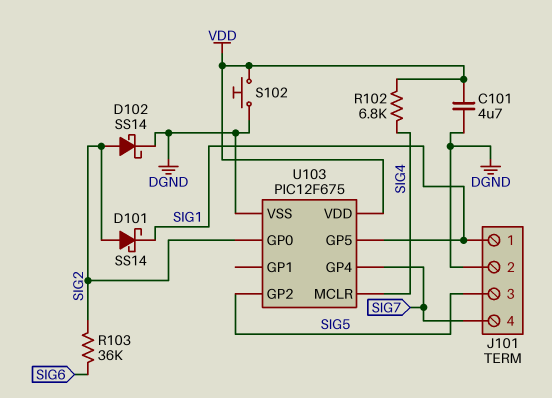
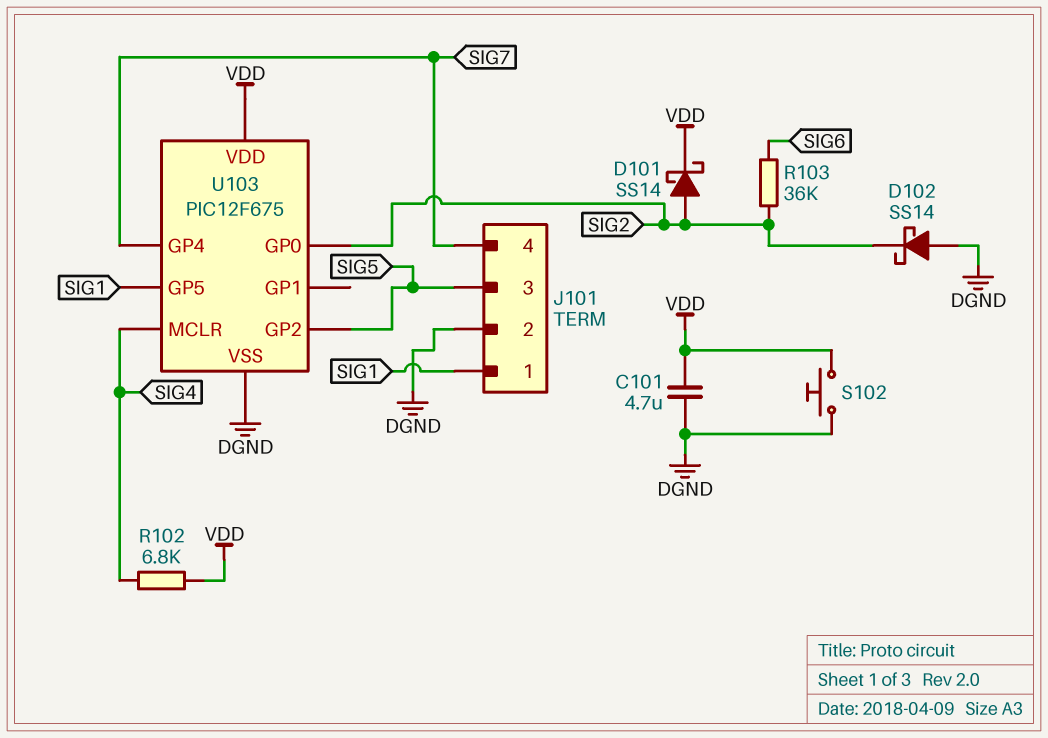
D101: schottky SS14 (A SIG2, K SIG1) -> schottky SS14 (A SIG2, K VDD)
D102: schottky SS14 (A SIG2, K DGND) -> schottky SS14 (A DGND, K SIG2)

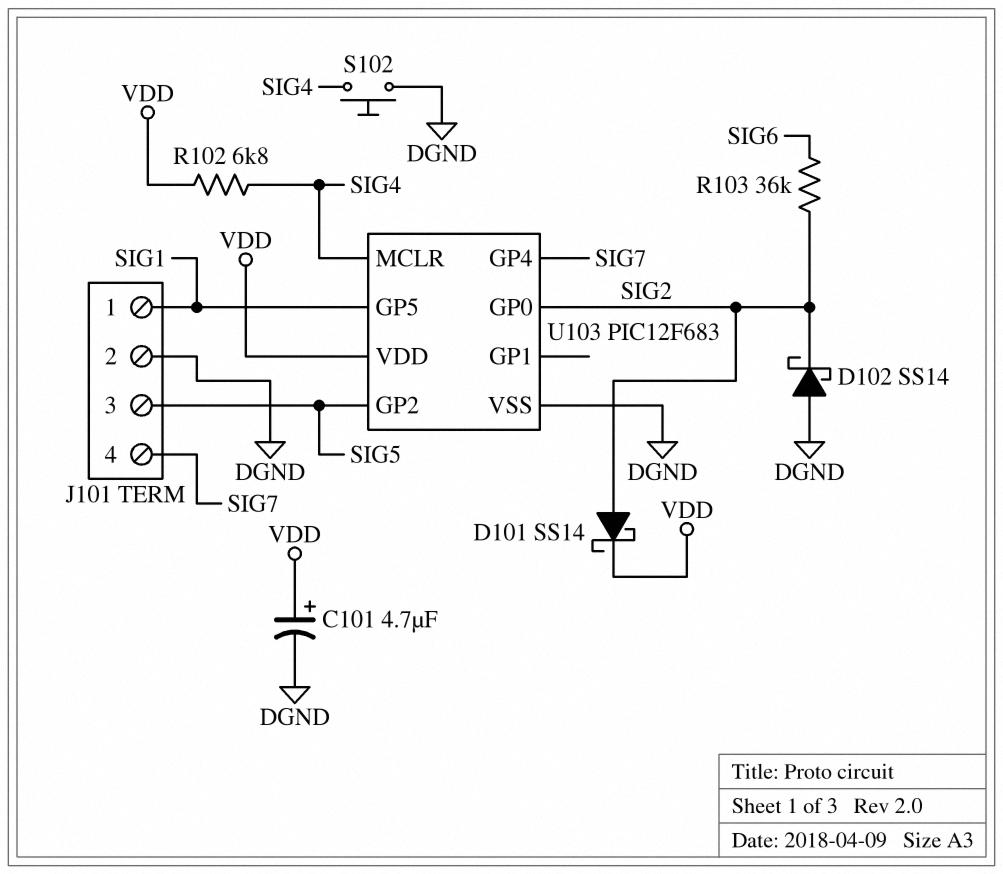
C101: 4.7uF (DGND, VDD) -> 4.7uF (plus VDD, minus DGND)
S102: button (DGND, VDD) -> button (DGND, SIG4)
U103: PIC12F675 -> PIC12F683

